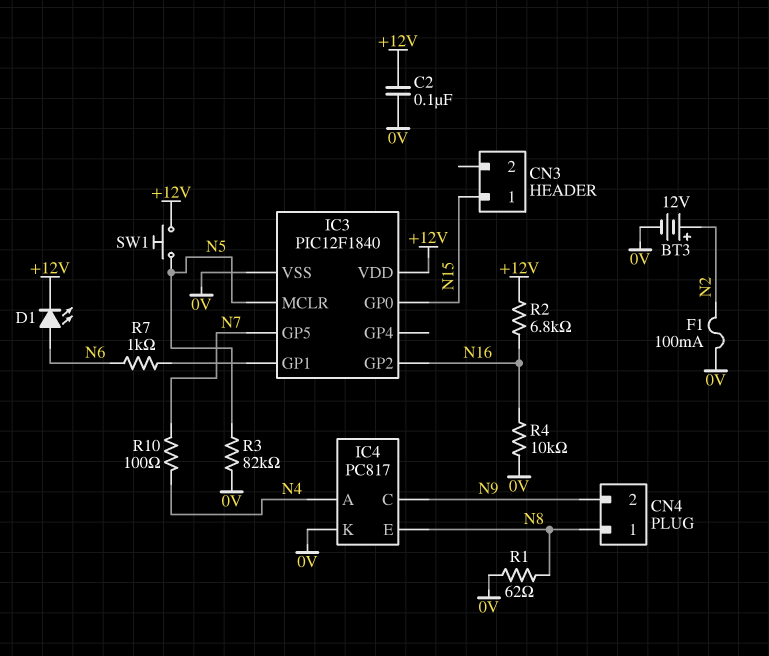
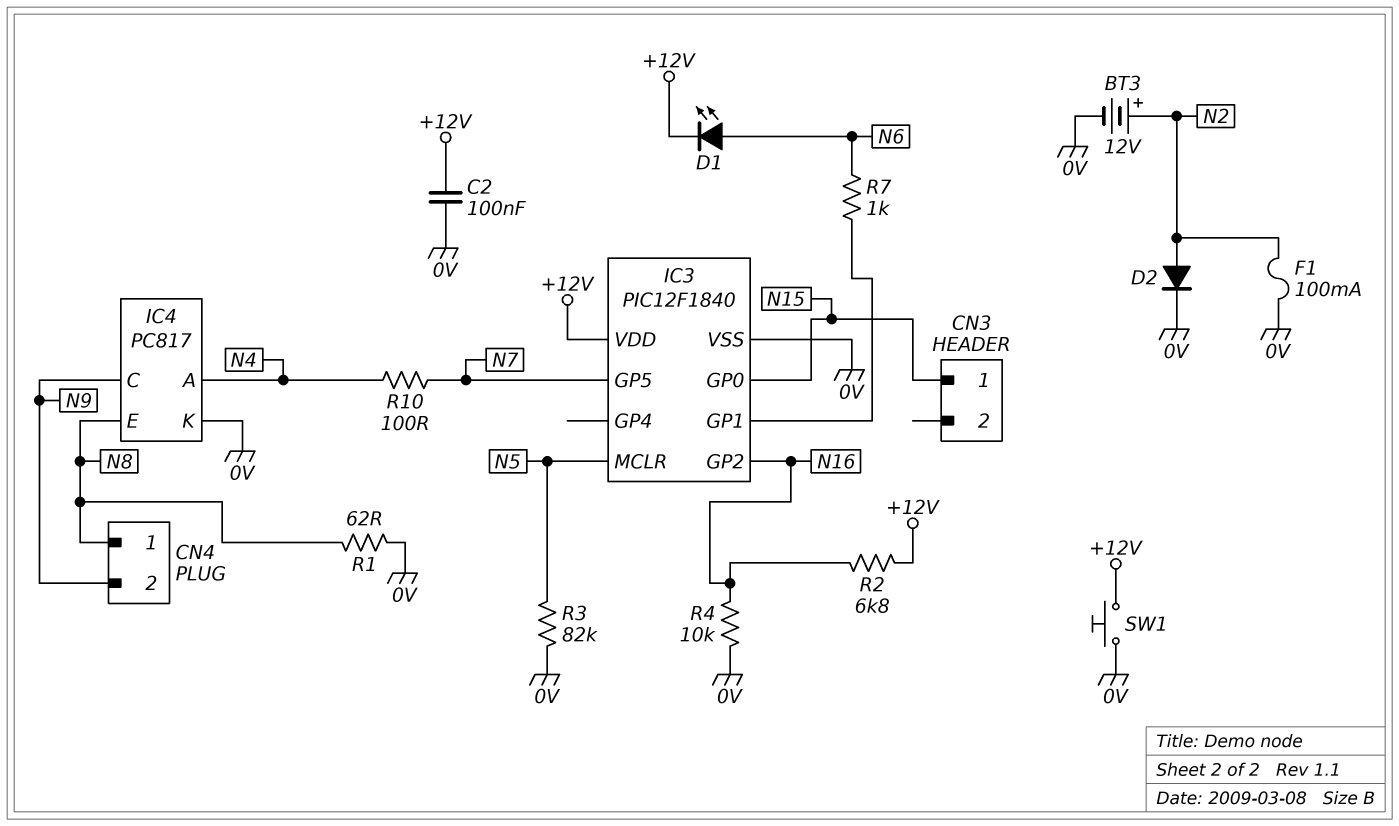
D2: none -> diode (A N2, K 0V)
SW1: button (+12V, N5) -> button (+12V, 0V)

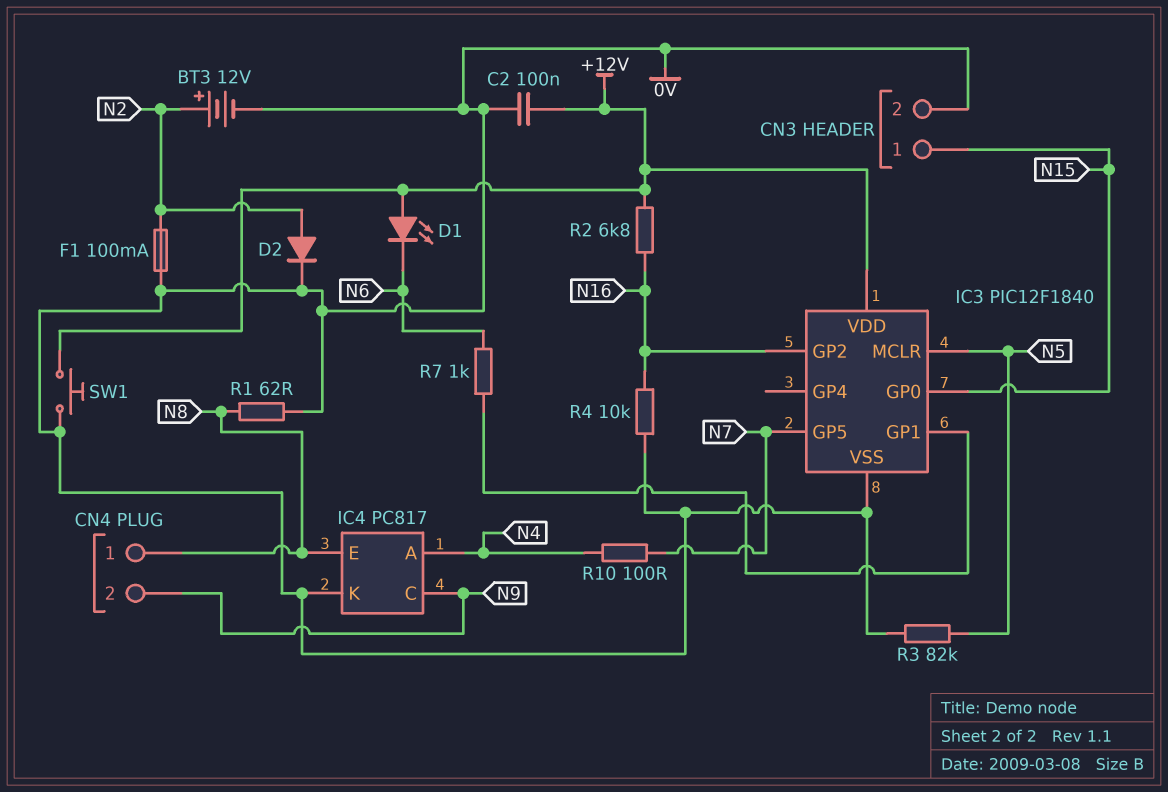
CN3 pin 2: none -> 0V
D1: LED (A N6, K +12V) -> LED (A +12V, K N6)

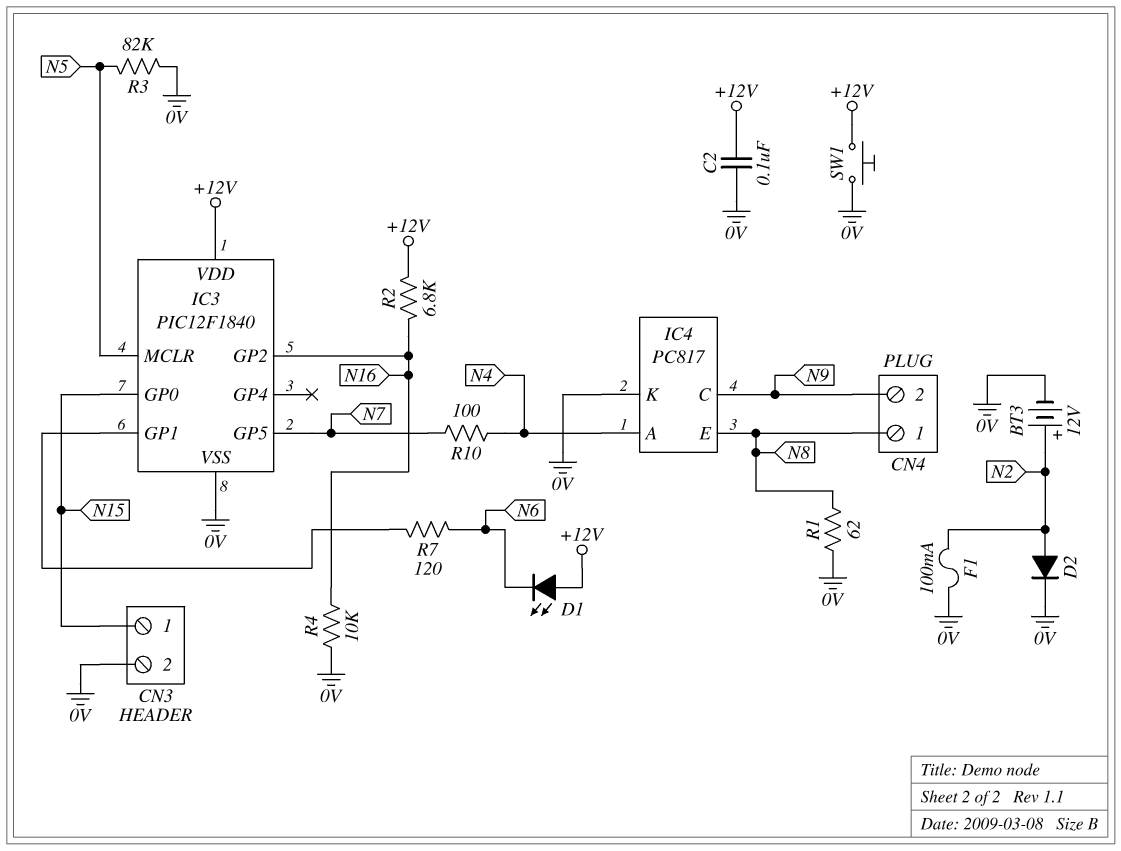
R7: 1k (IC3/GP1, N6) -> 120 (IC3/GP1, N6)

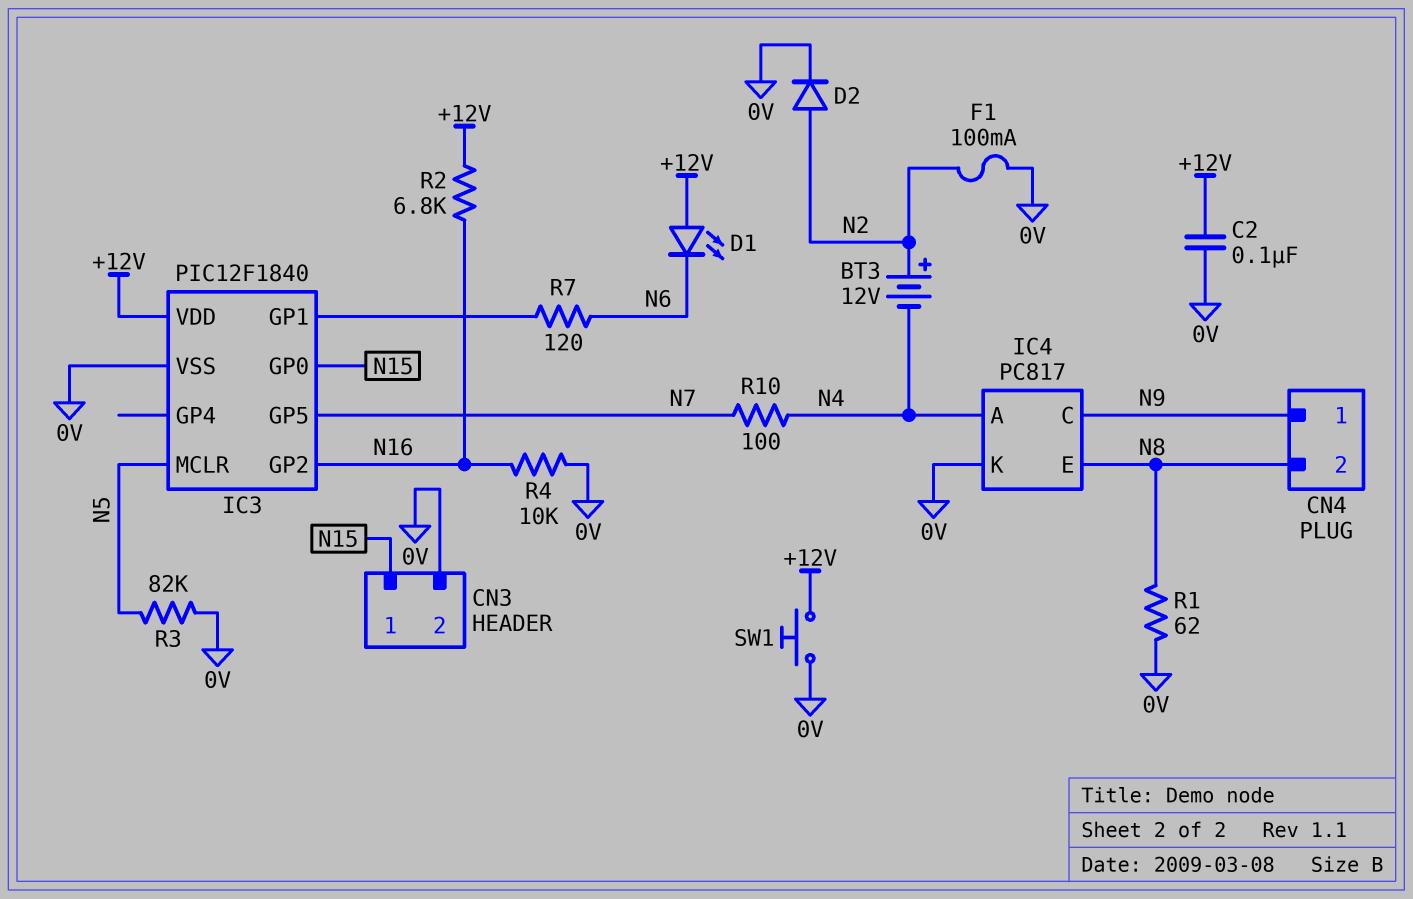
BT3: 12V (plus N2, minus 0V) -> 12V (plus N2, minus N4)
CN4 pin 1: N8 -> N9
CN4 pin 2: N9 -> N8

